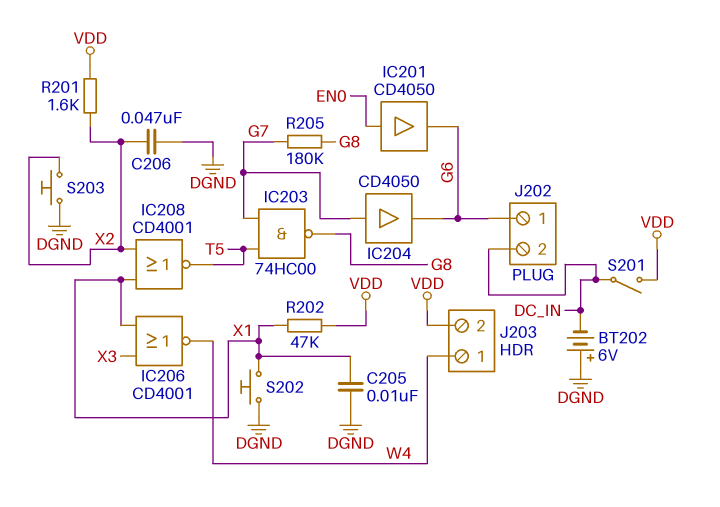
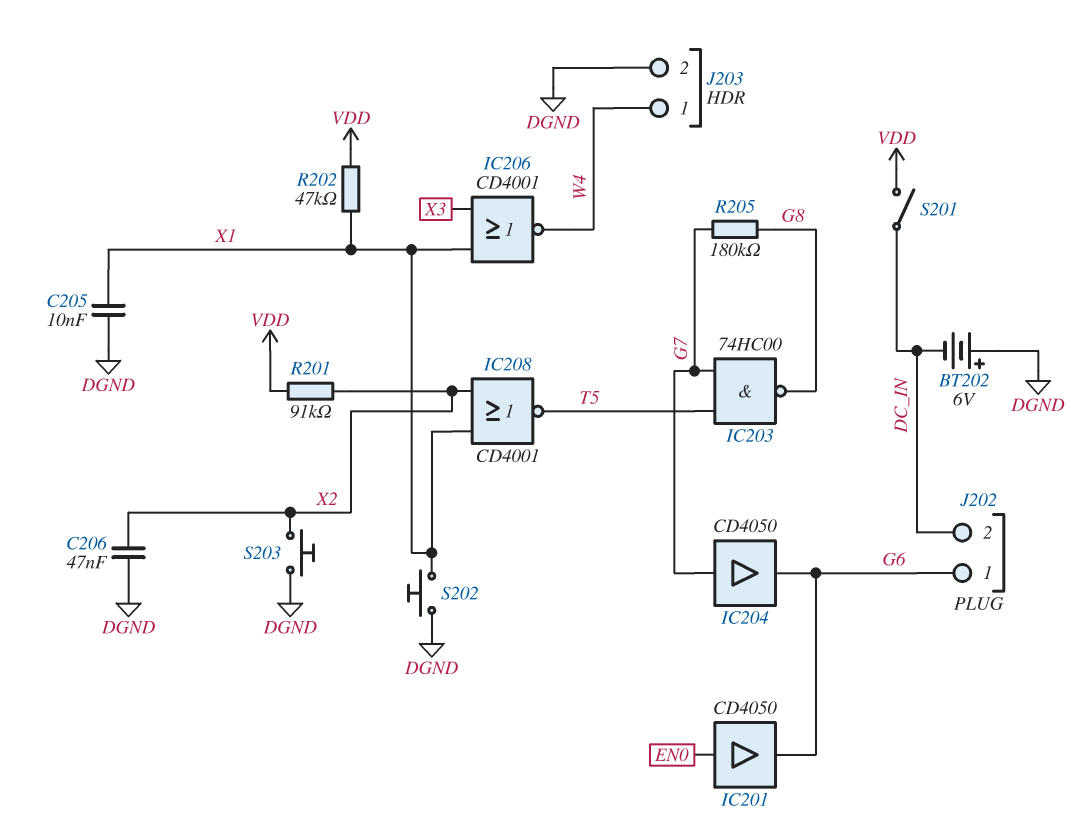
J203 pin 2: VDD -> DGND
R201: 1.6k (VDD, X2) -> 91k (VDD, X2)

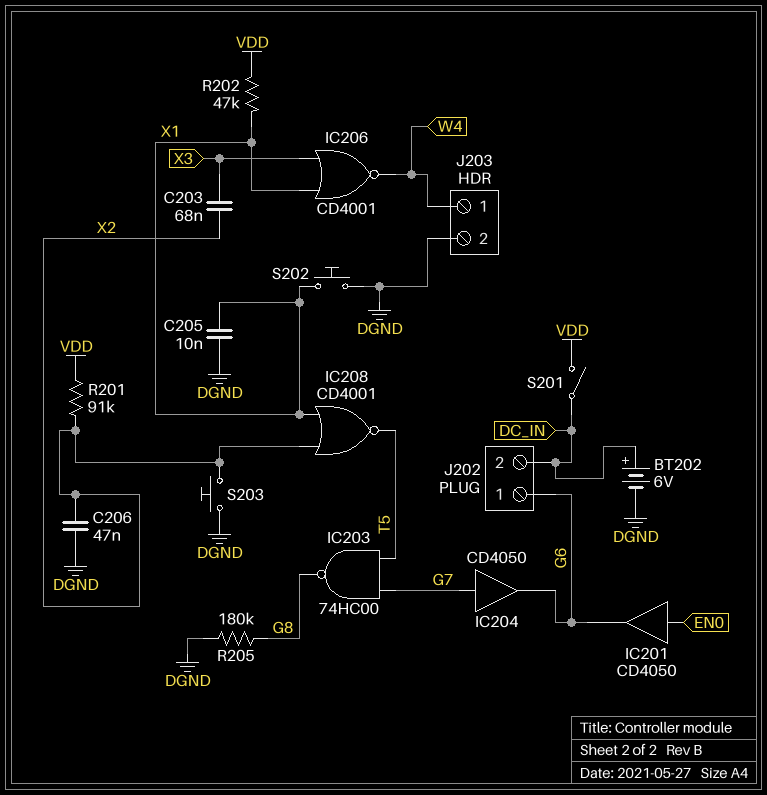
BT202: 6V (plus DGND, minus DC_IN) -> 6V (plus DC_IN, minus DGND)
C203: none -> 68nF (X2, X3)
R205: 180k (G7, G8) -> 180k (DGND, G8)

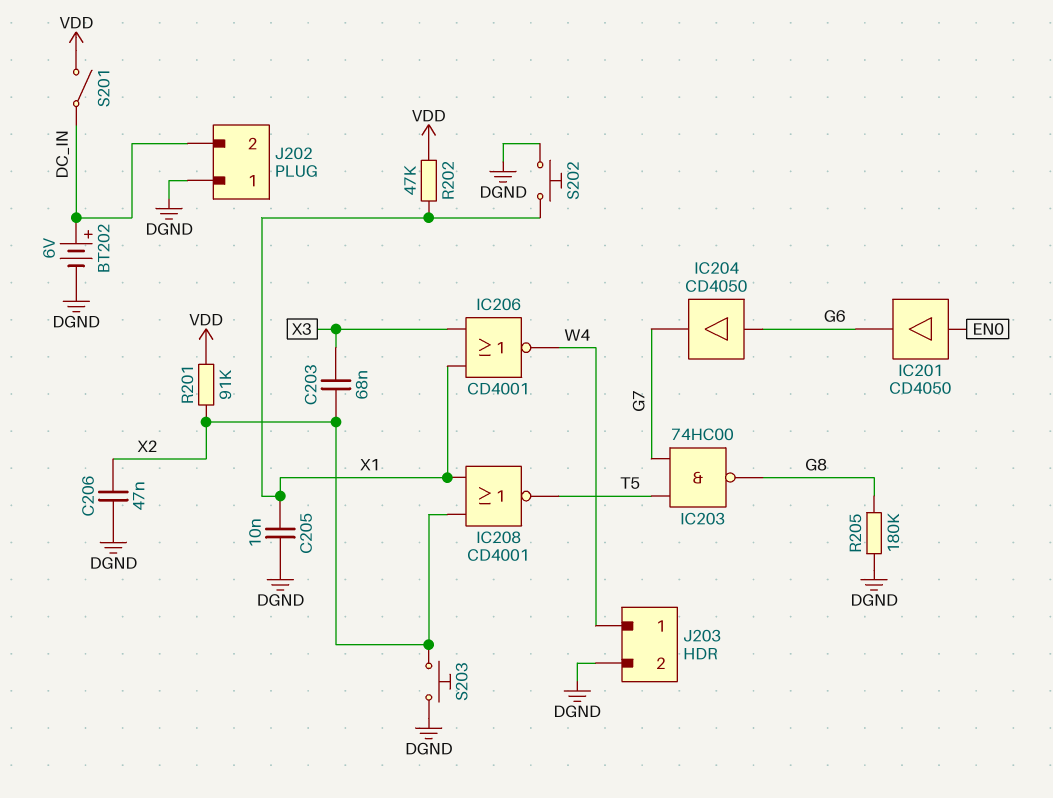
IC204: buffer CD4050 (in G7, out G6) -> buffer CD4050 (in G6, out G7)
J202 pin 1: G6 -> DGND

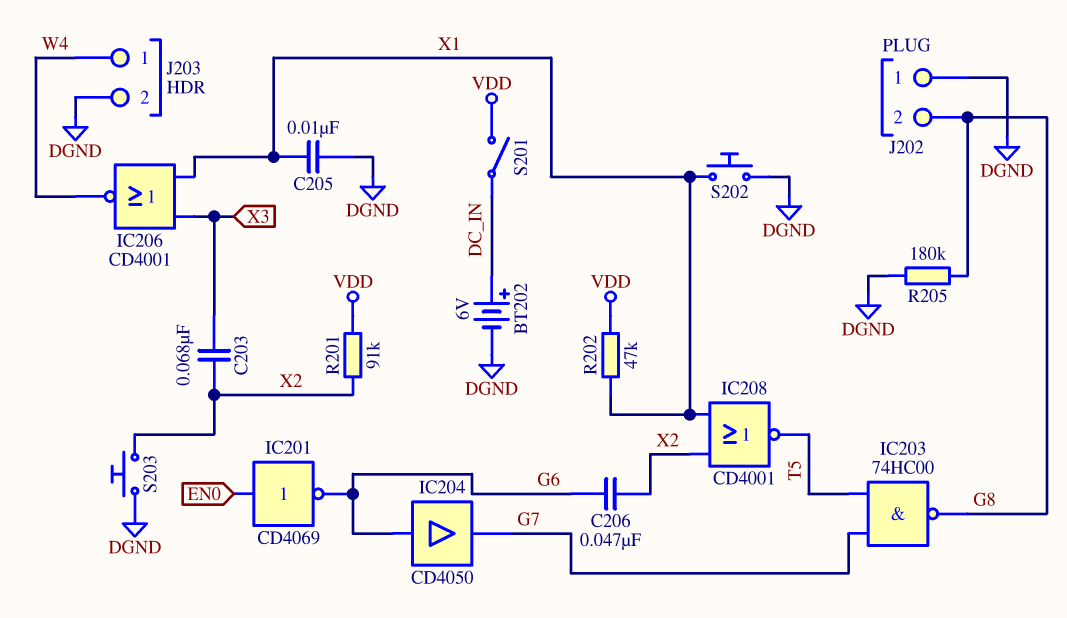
C206: 47nF (DGND, X2) -> 47nF (G6, X2)
IC201: buffer CD4050 (in EN0, out G6) -> NOT CD4069 (in EN0, out G6)
J202 pin 2: DC_IN -> G8

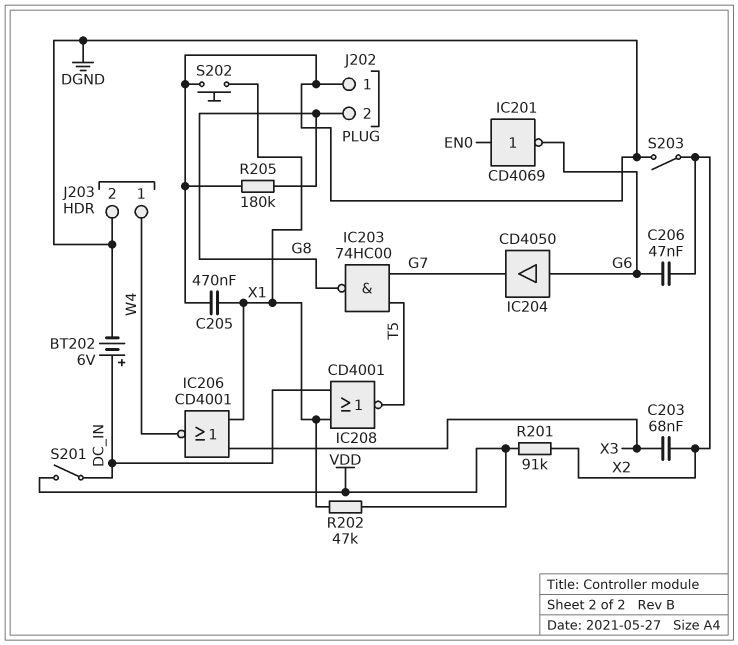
C205: 10nF (DGND, X1) -> 470nF (DGND, X1)
IC208: NOR CD4001 (in X1, in X2, out T5) -> NOR CD4001 (in DC_IN, in X1, out T5)
S203: button (DGND, X2) -> switch (DGND, X2)

